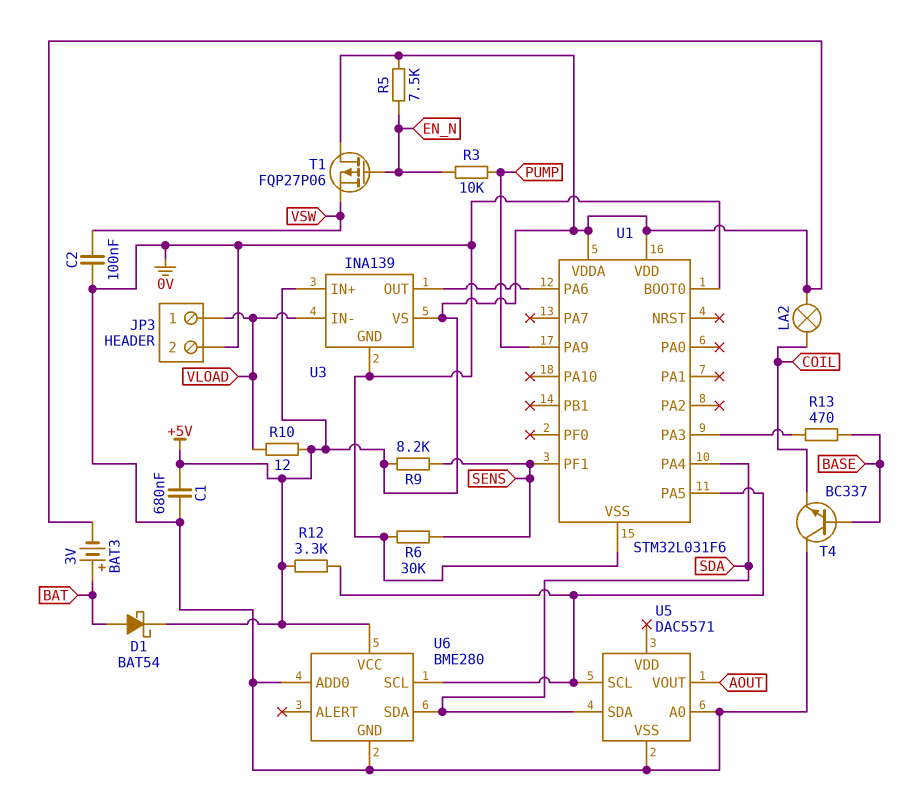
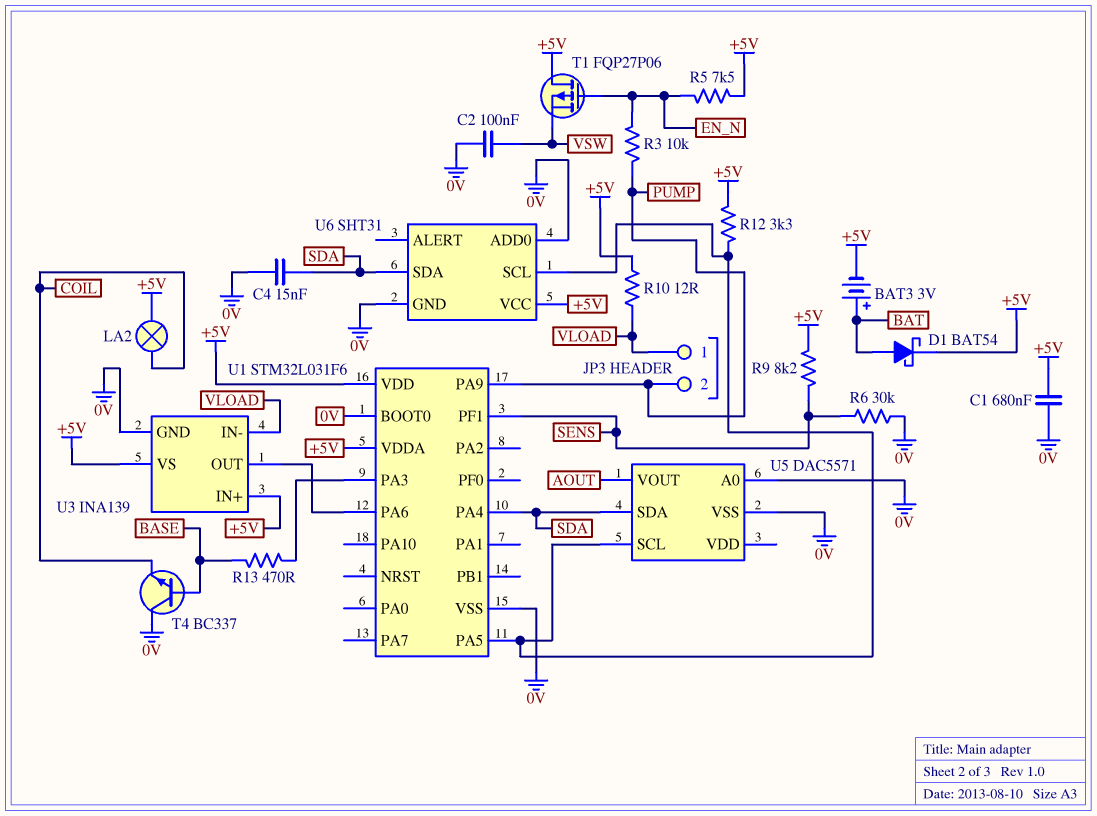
C4: none -> 15nF (0V, SDA)
JP3 pin 2: 0V -> PUMP
U6: BME280 -> SHT31

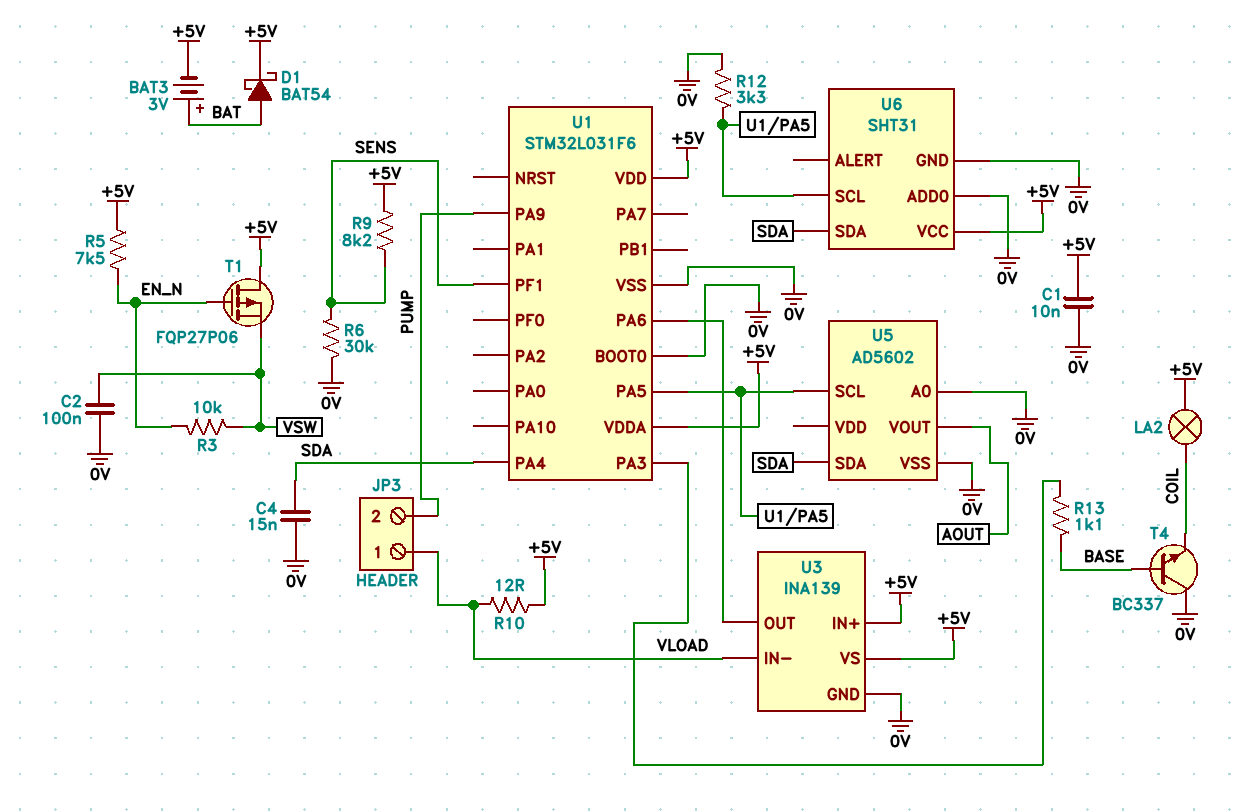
C1: 680nF (+5V, 0V) -> 10nF (+5V, 0V)
R3: 10k (EN_N, PUMP) -> 10k (EN_N, VSW)
R12: 3.3k (+5V, U1/PA5) -> 3.3k (0V, U1/PA5)
R13: 470 (BASE, U1/PA3) -> 1.1k (BASE, U1/PA3)
U5: DAC5571 -> AD5602

